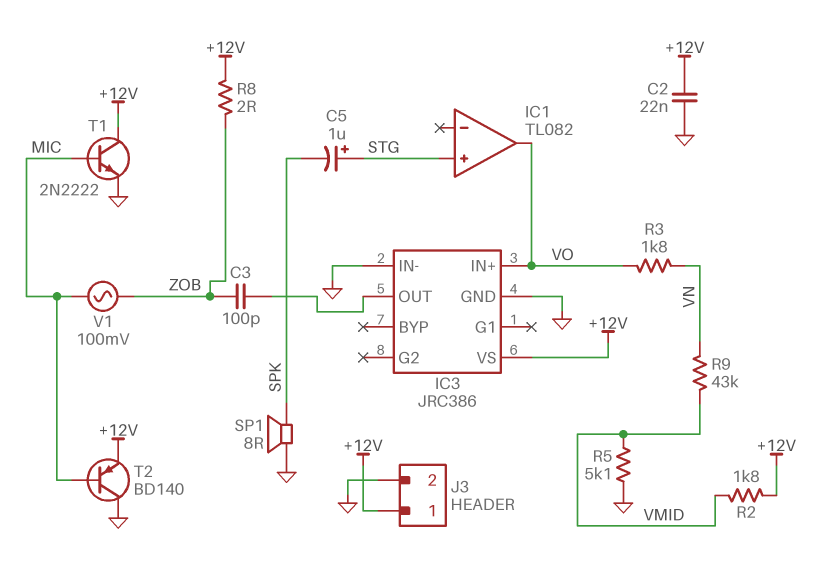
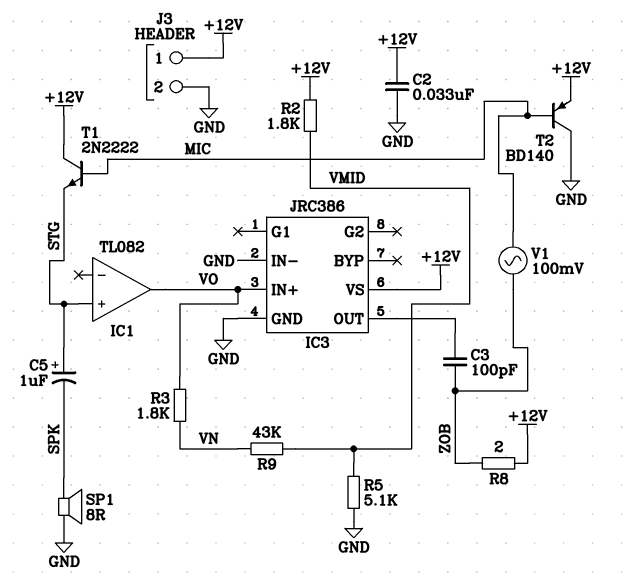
C2: 22nF (+12V, GND) -> 33nF (+12V, GND)
T1: NPN 2N2222 (B MIC, C +12V, E GND) -> NPN 2N2222 (B MIC, C +12V, E STG)

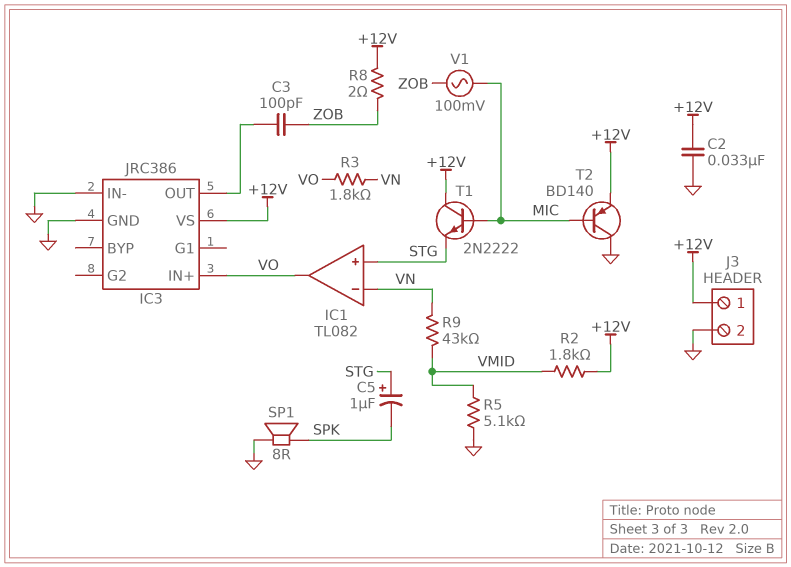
IC1 pin in-: none -> VN

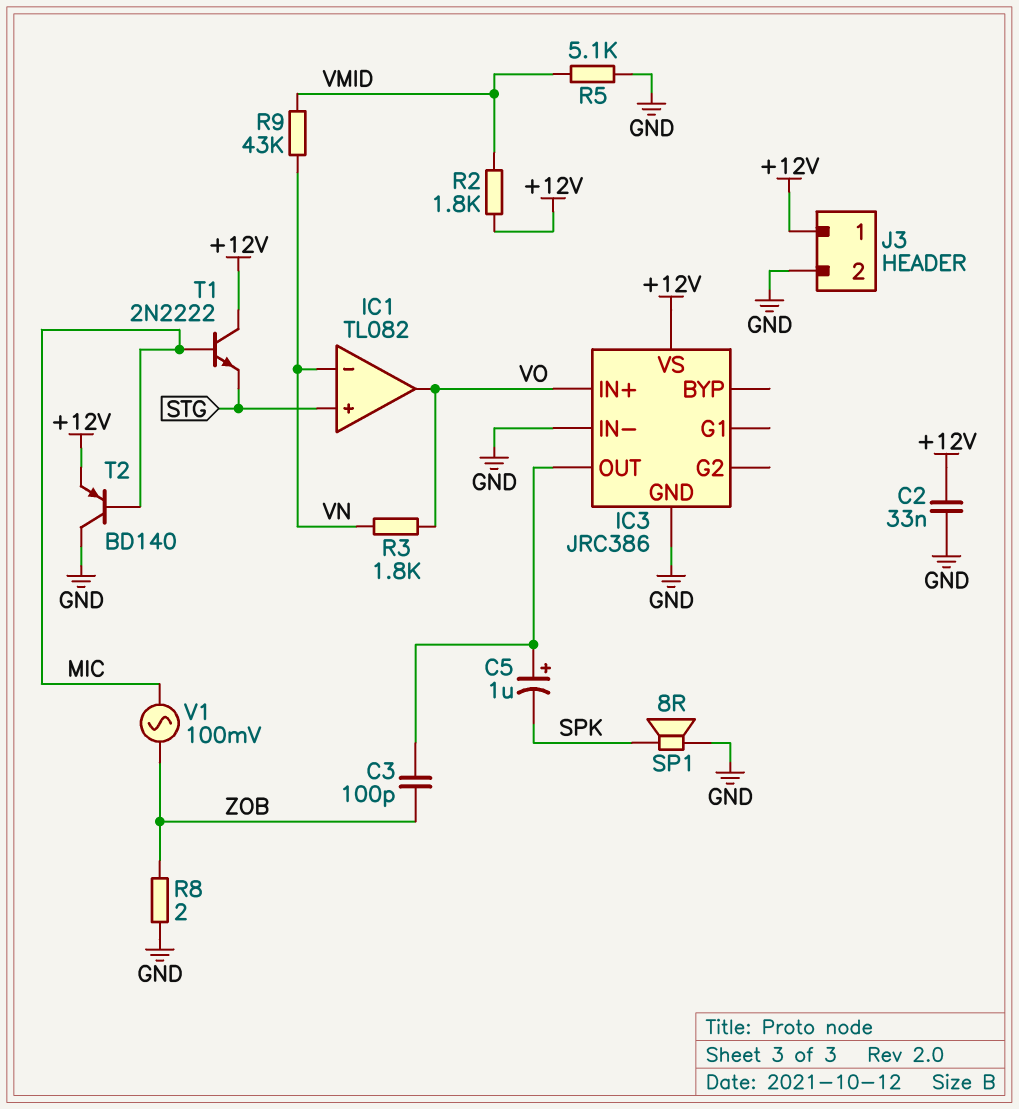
C5: 1uF (plus STG, minus SPK) -> 1uF (plus IC3/OUT, minus SPK)
R8: 2 (+12V, ZOB) -> 2 (GND, ZOB)

